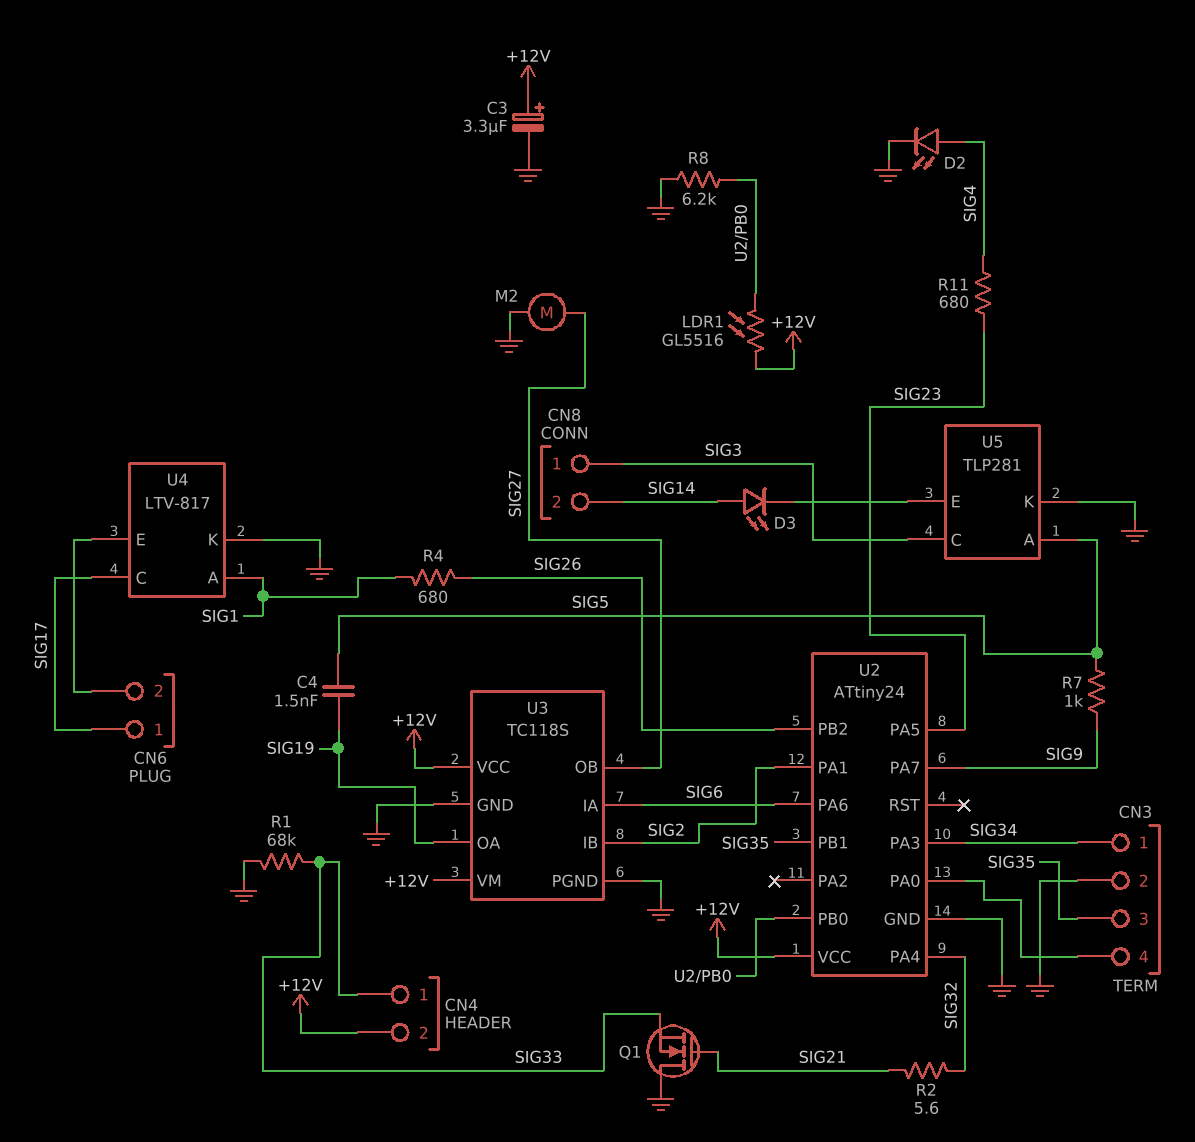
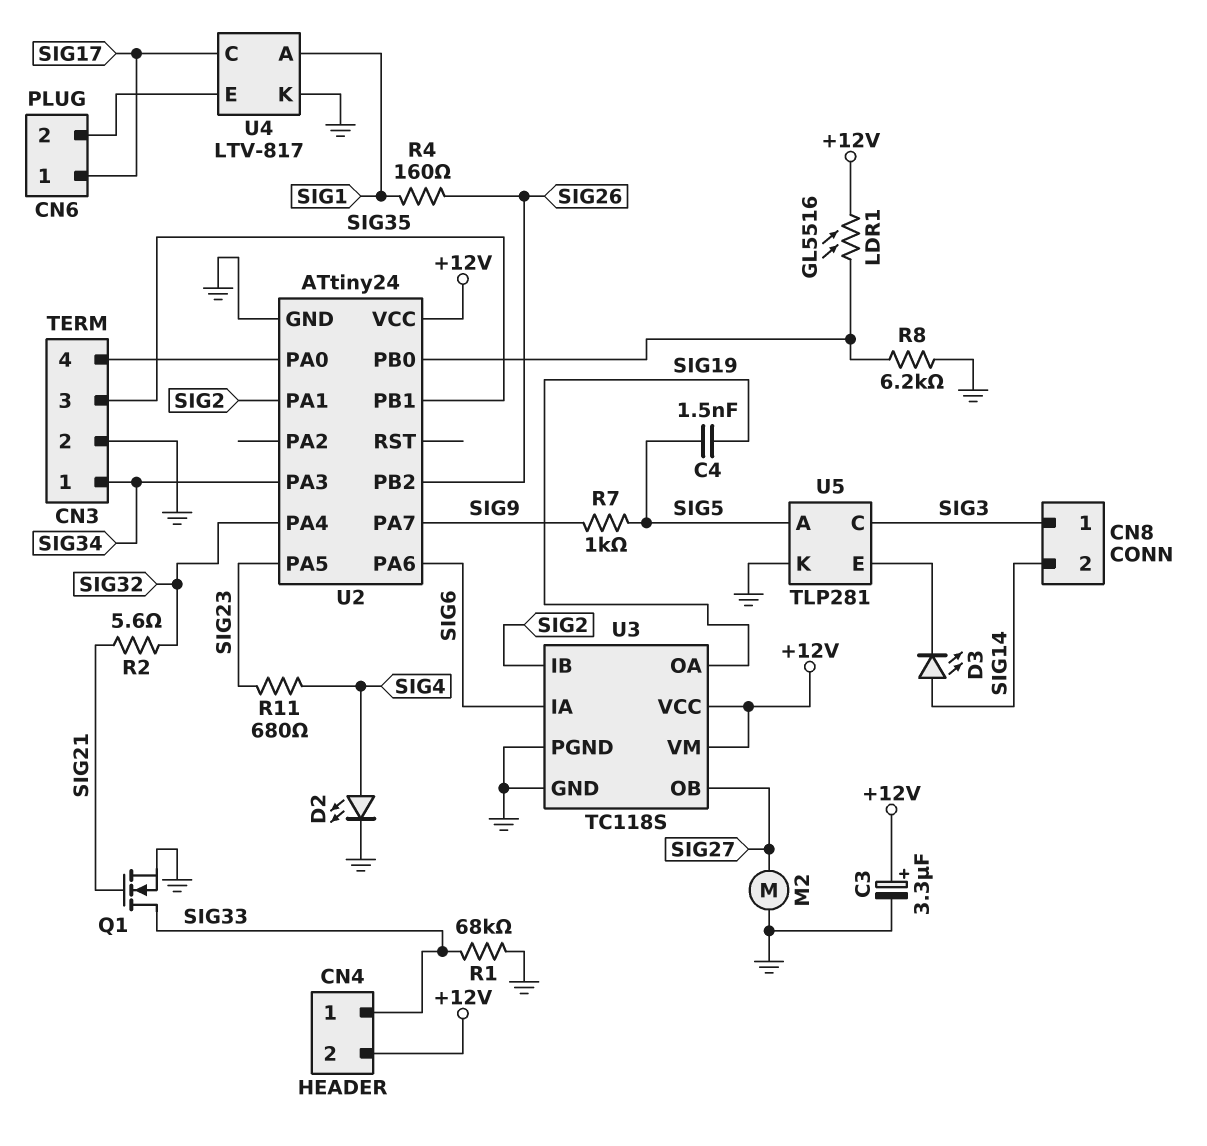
Q1: NMOS (G SIG21, D GND, S SIG33) -> NMOS (G SIG21, D SIG33, S GND)
R4: 680 (SIG1, SIG26) -> 160 (SIG1, SIG26)

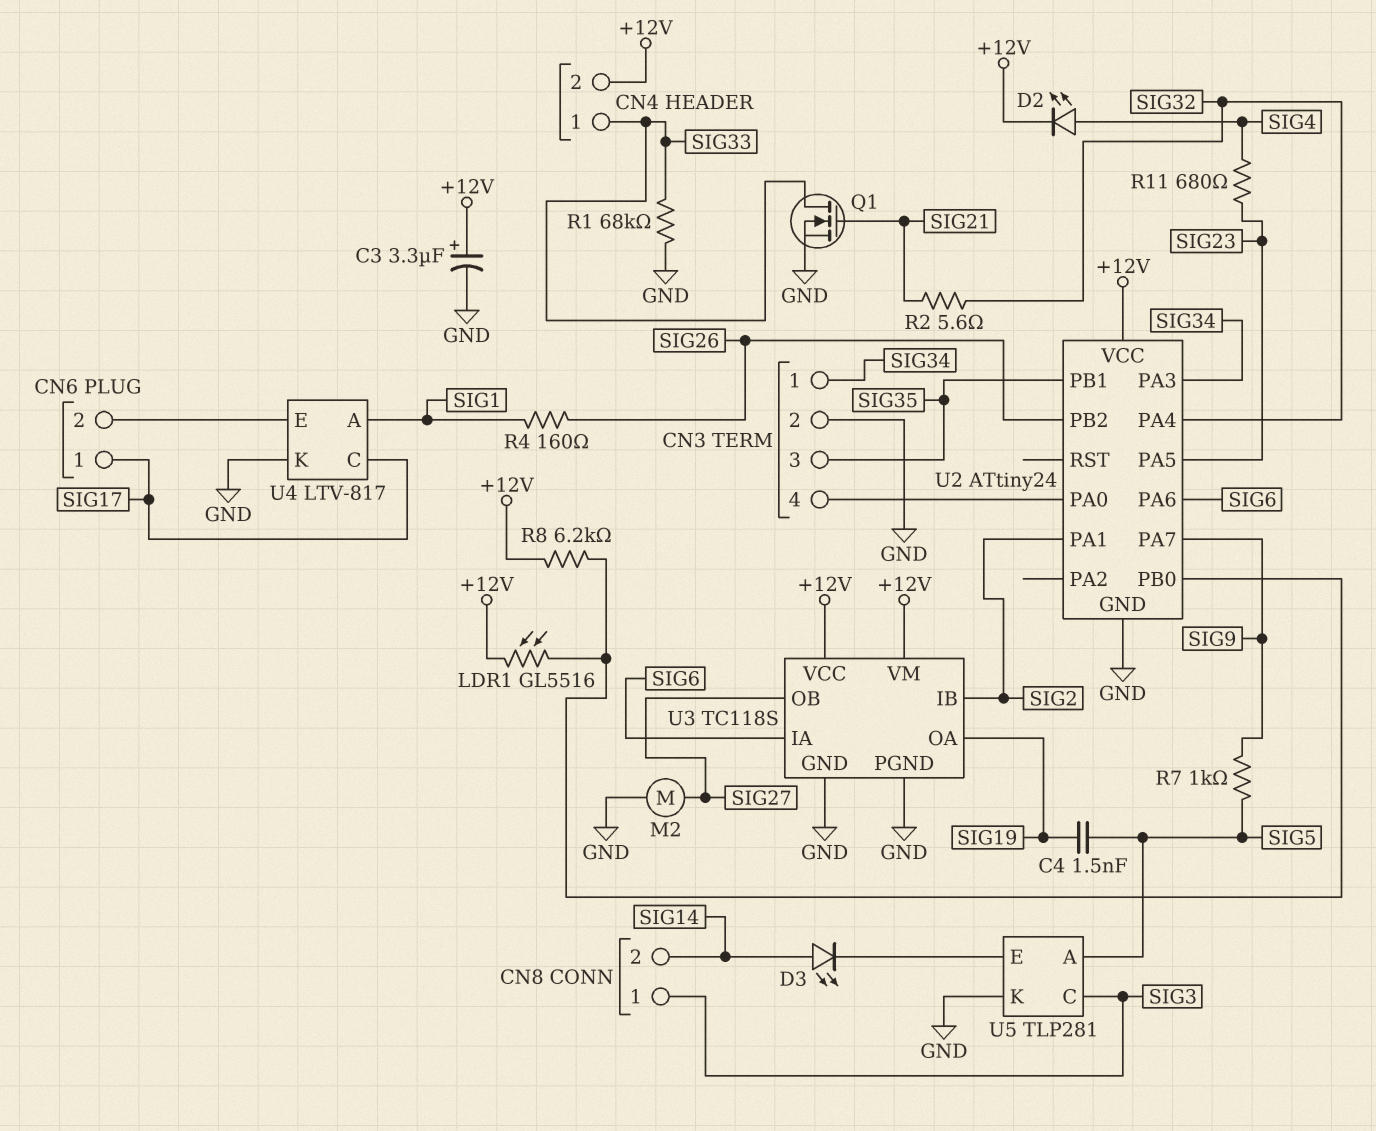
D2: LED (A SIG4, K GND) -> LED (A SIG4, K +12V)
R8: 6.2k (GND, U2/PB0) -> 6.2k (+12V, U2/PB0)

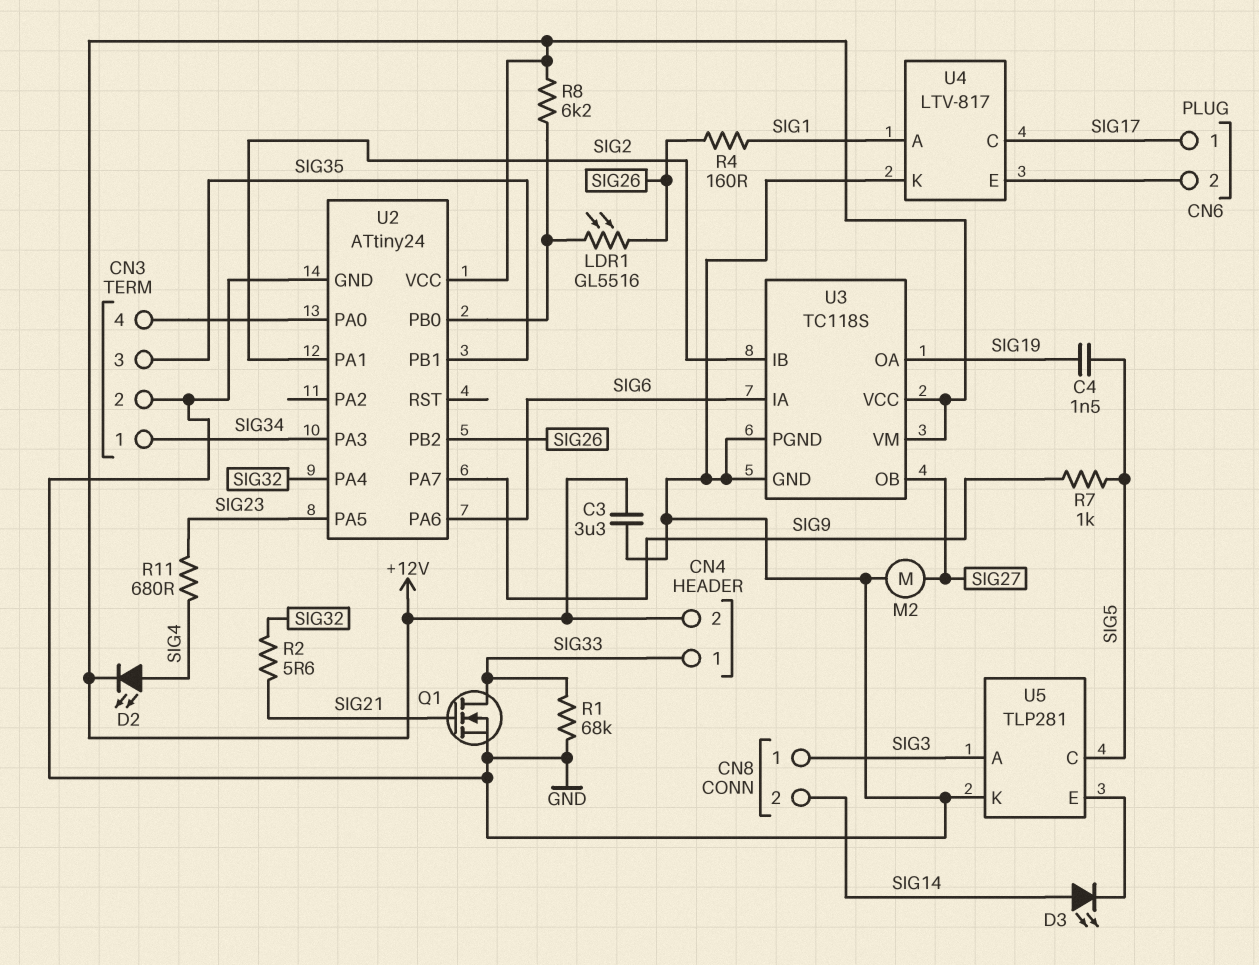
C3: 3.3uF (plus +12V, minus GND) -> 3.3uF (+12V, GND)
LDR1: GL5516 (+12V, U2/PB0) -> GL5516 (SIG26, U2/PB0)
U5 pin A: SIG5 -> SIG3
U5 pin C: SIG3 -> SIG5

